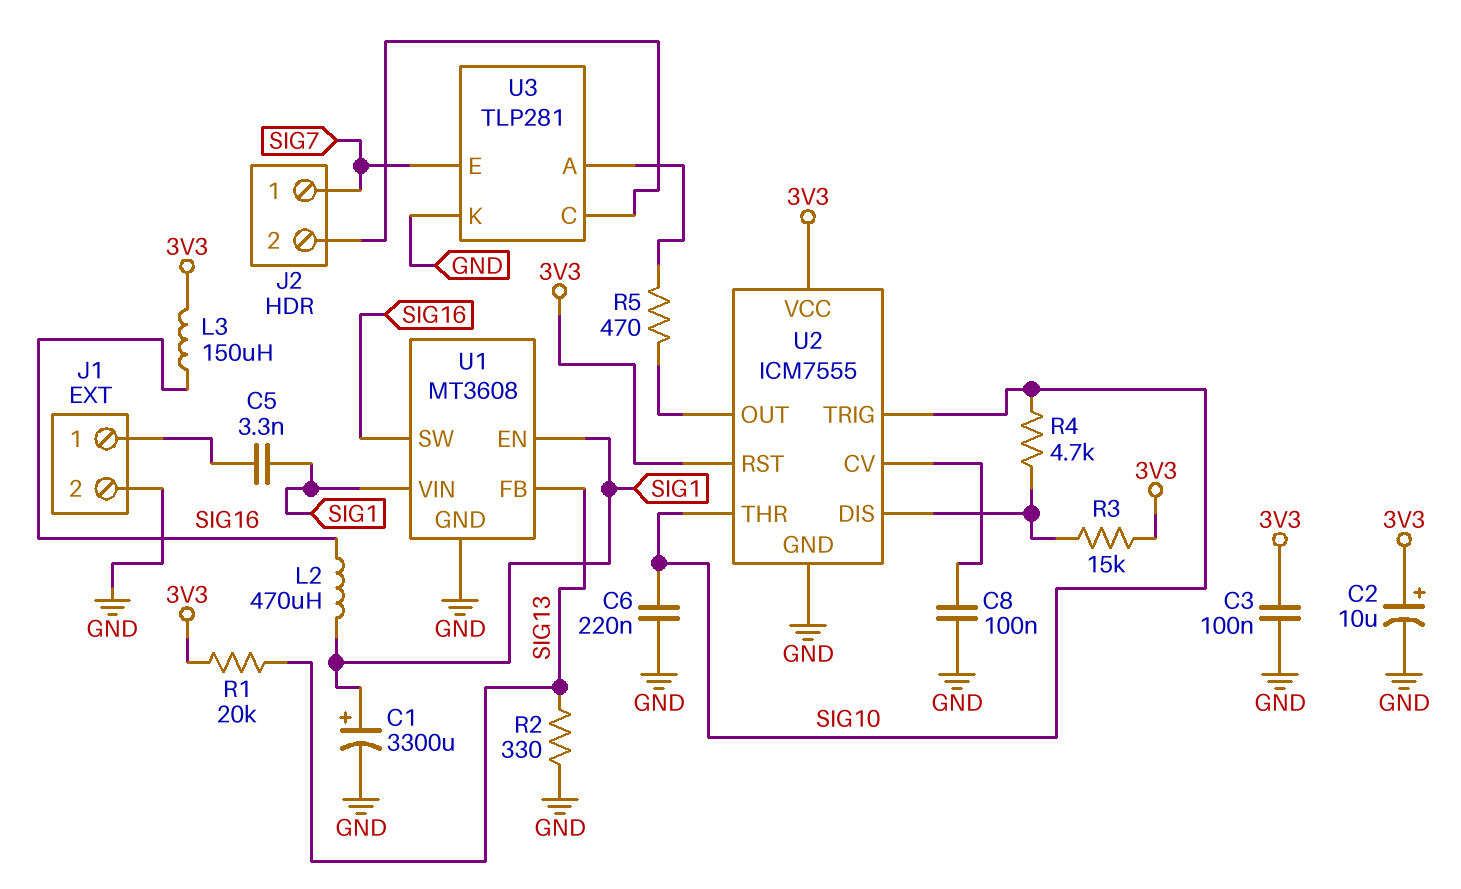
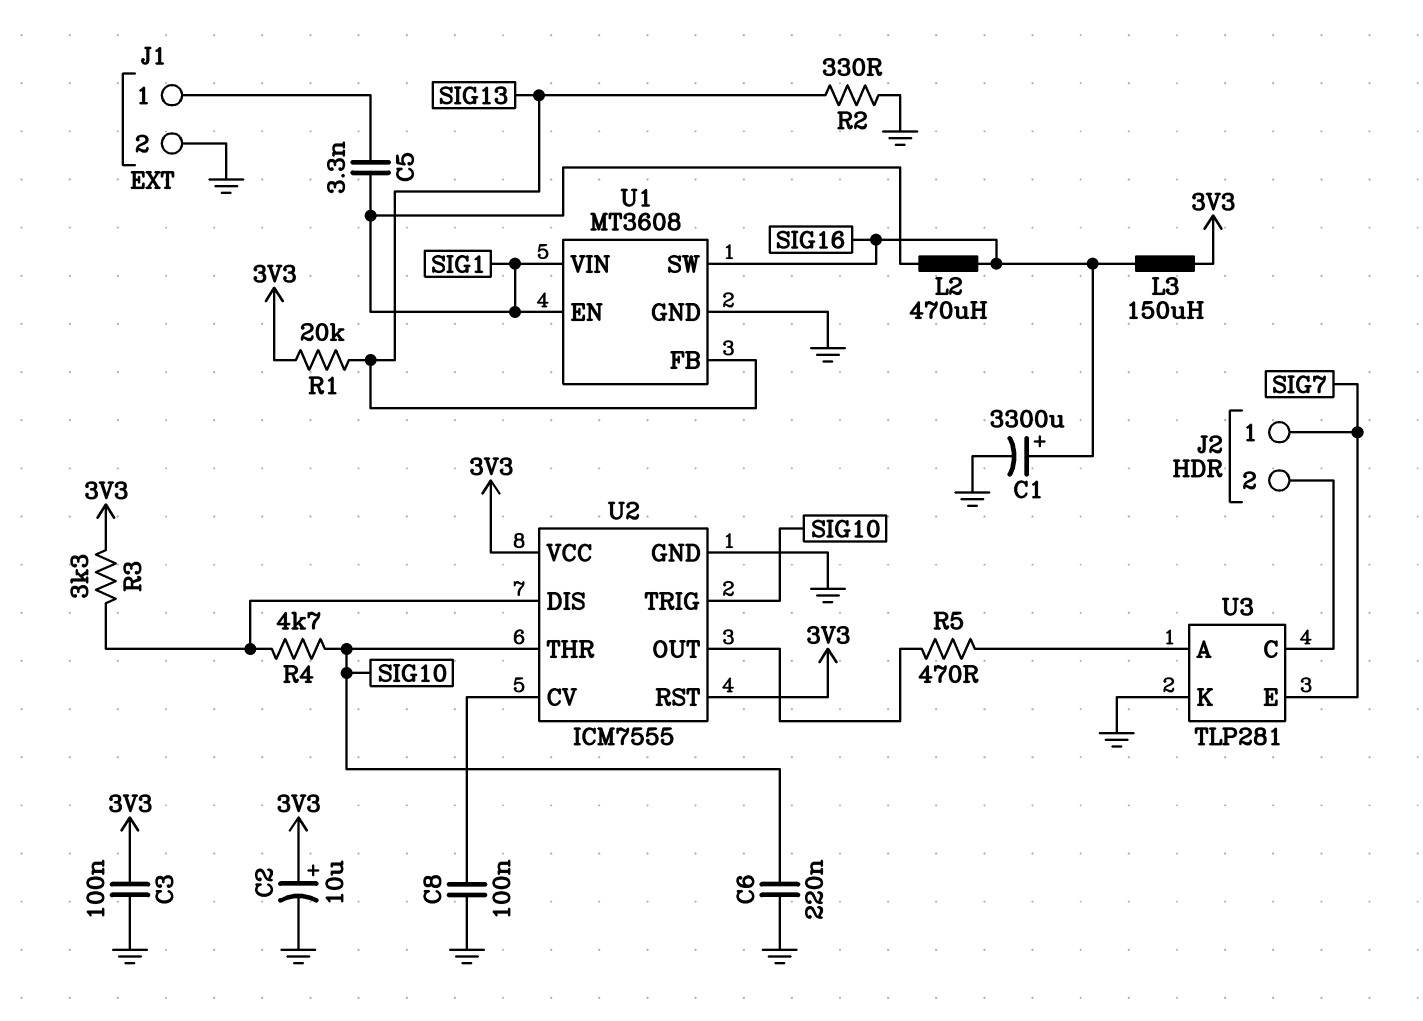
C1: 3300uF (plus SIG1, minus GND) -> 3300uF (plus SIG16, minus GND)
R3: 15k (3V3, U2/DIS) -> 3.3k (3V3, U2/DIS)

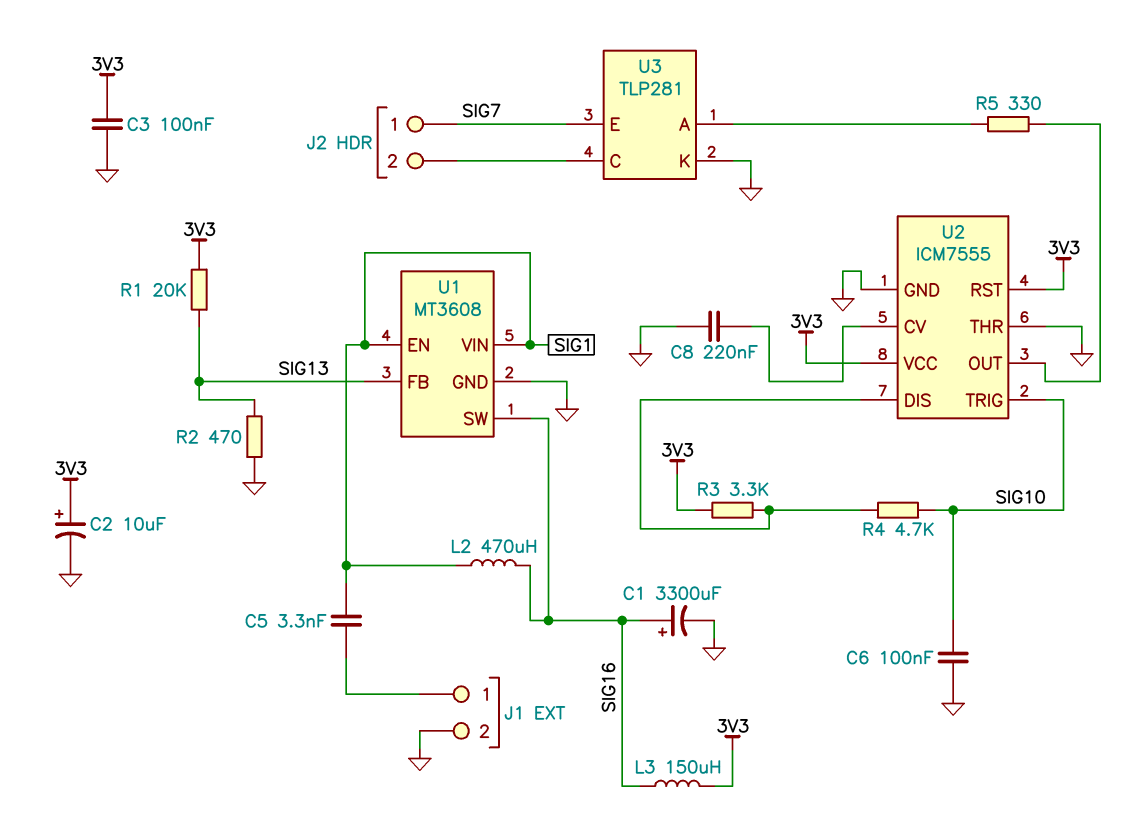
C6: 220nF (GND, SIG10) -> 100nF (GND, SIG10)
C8: 100nF (GND, U2/CV) -> 220nF (GND, U2/CV)
R2: 330 (GND, SIG13) -> 470 (GND, SIG13)
R5: 470 (U2/OUT, U3/A) -> 330 (U2/OUT, U3/A)
U2 pin THR: SIG10 -> GND

